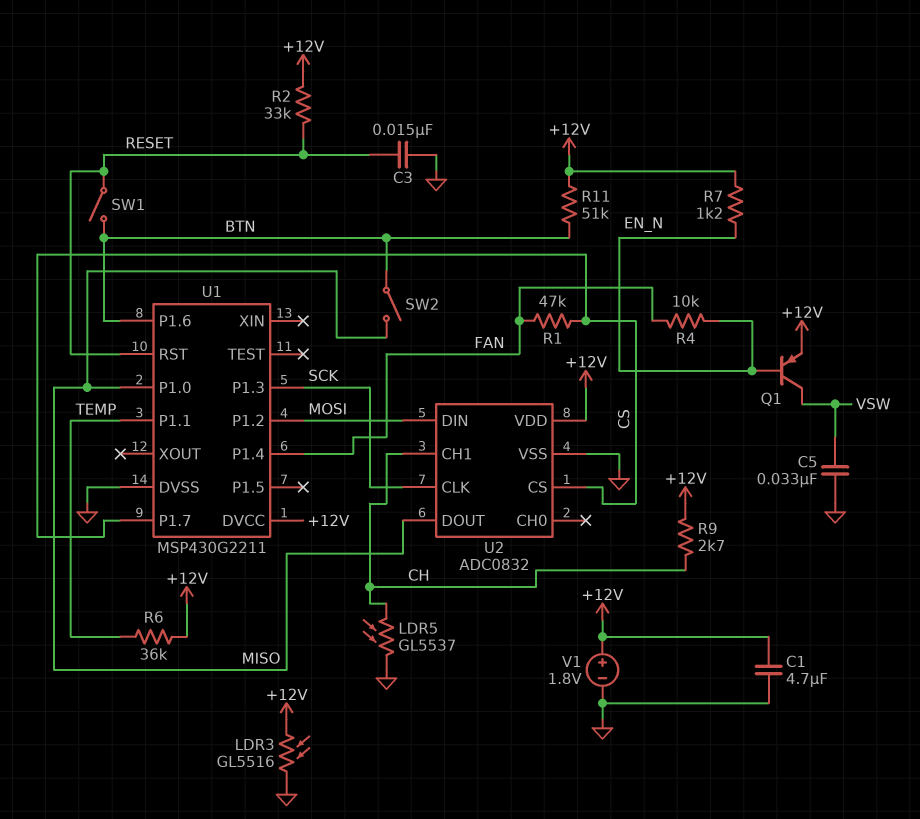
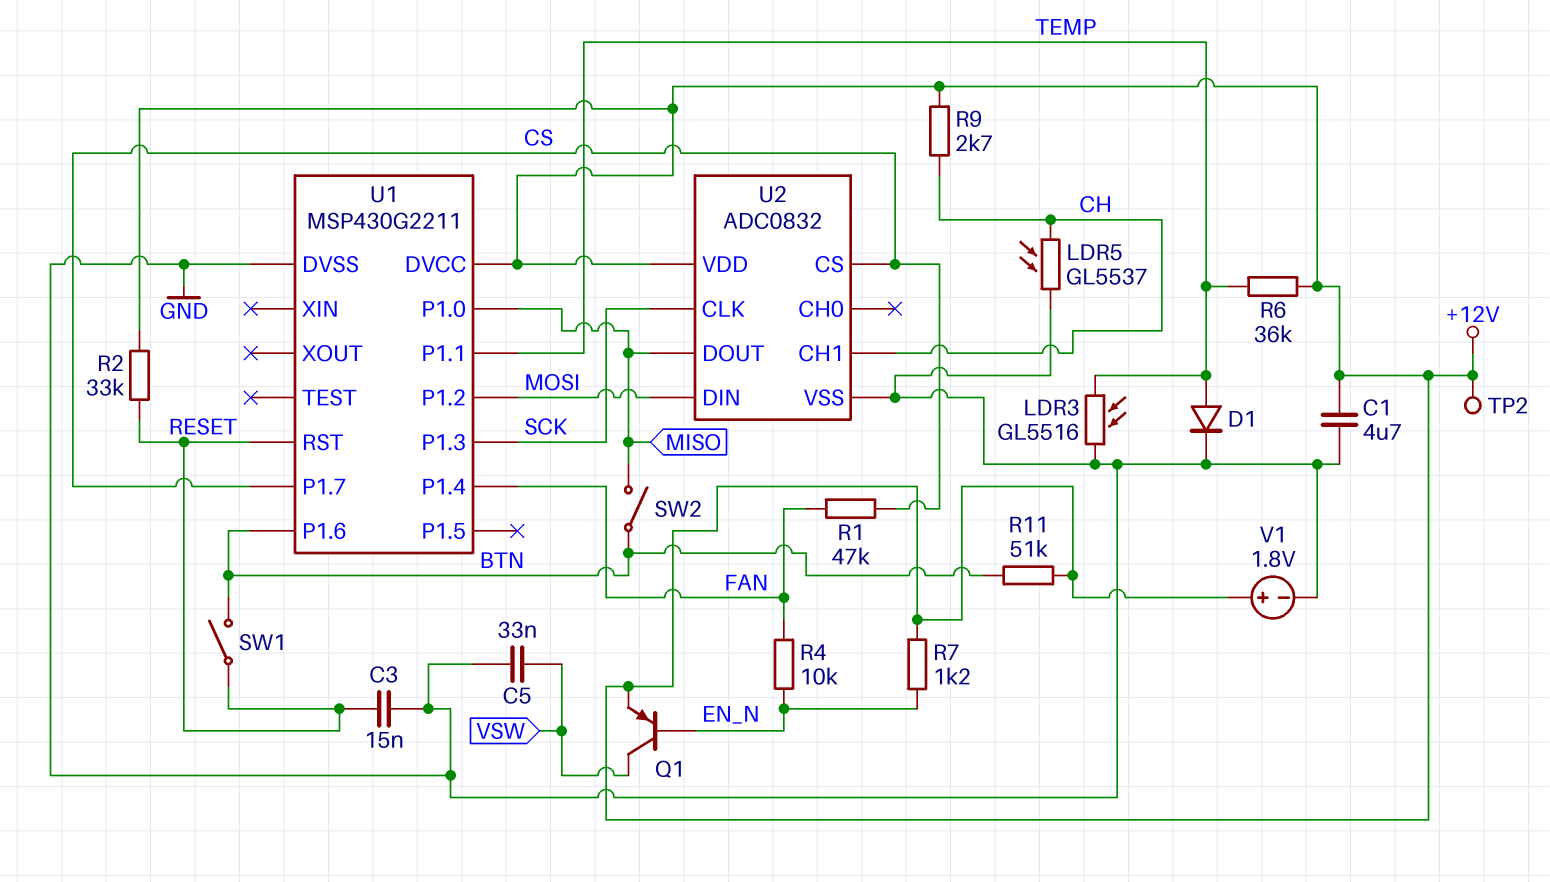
D1: none -> diode (A TEMP, K GND)
LDR3: GL5516 (+12V, GND) -> GL5516 (GND, TEMP)
TP2: none -> test point (+12V)

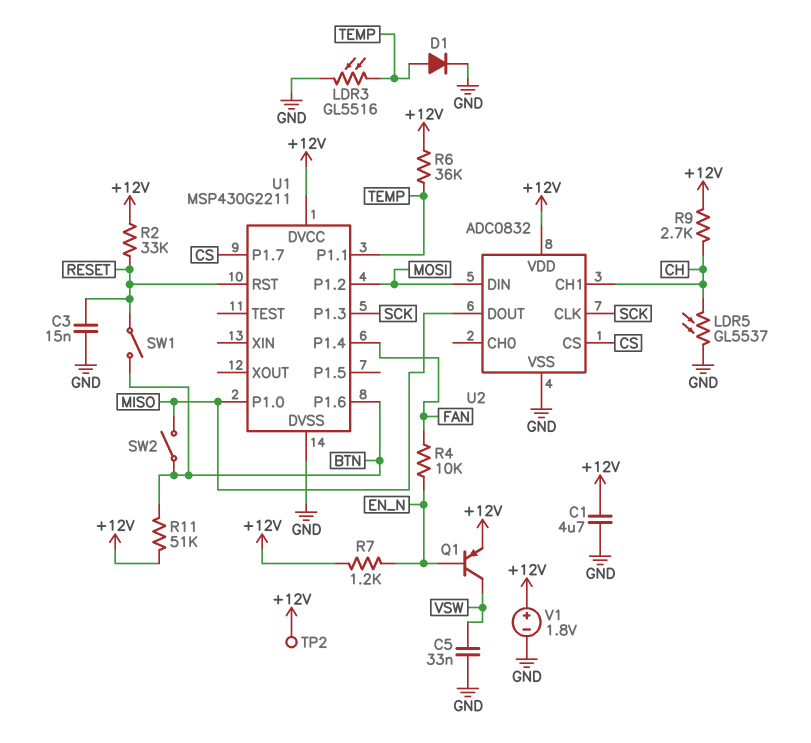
R1: 47k (CS, FAN) -> none

